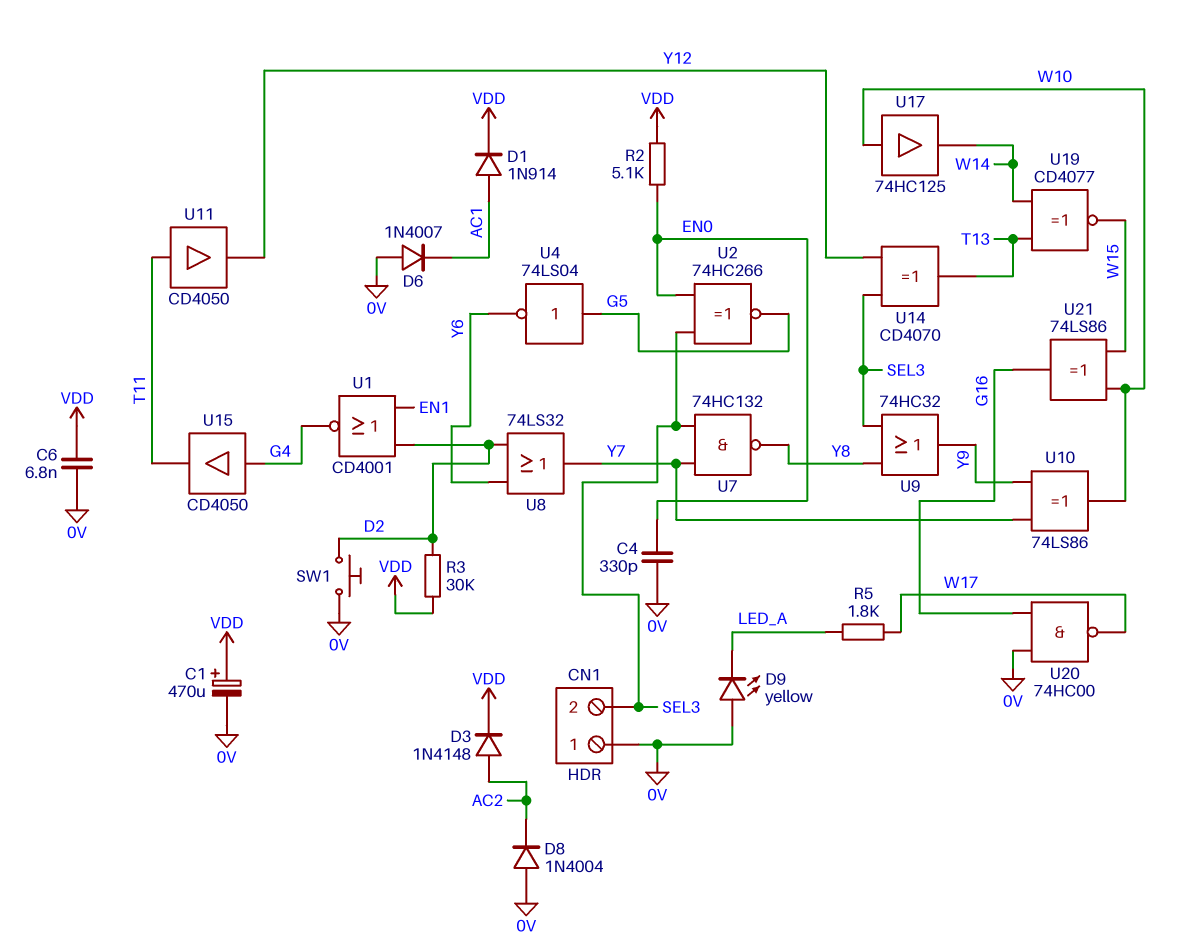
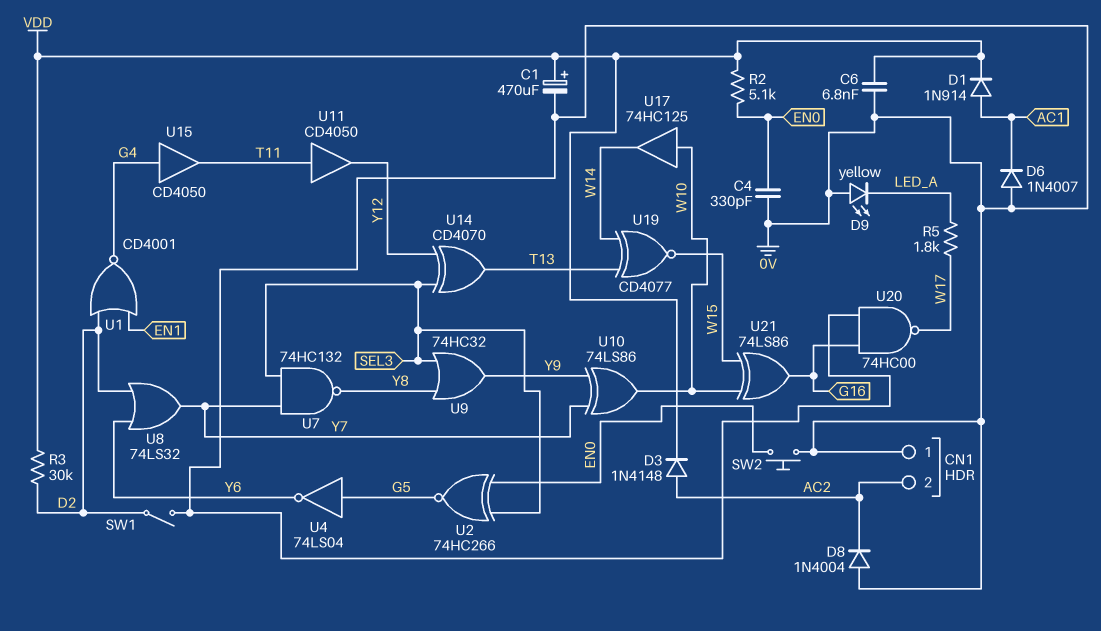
CN1 pin 2: SEL3 -> AC2
SW1: button (0V, D2) -> switch (0V, D2)
SW2: none -> button (0V, EN0)

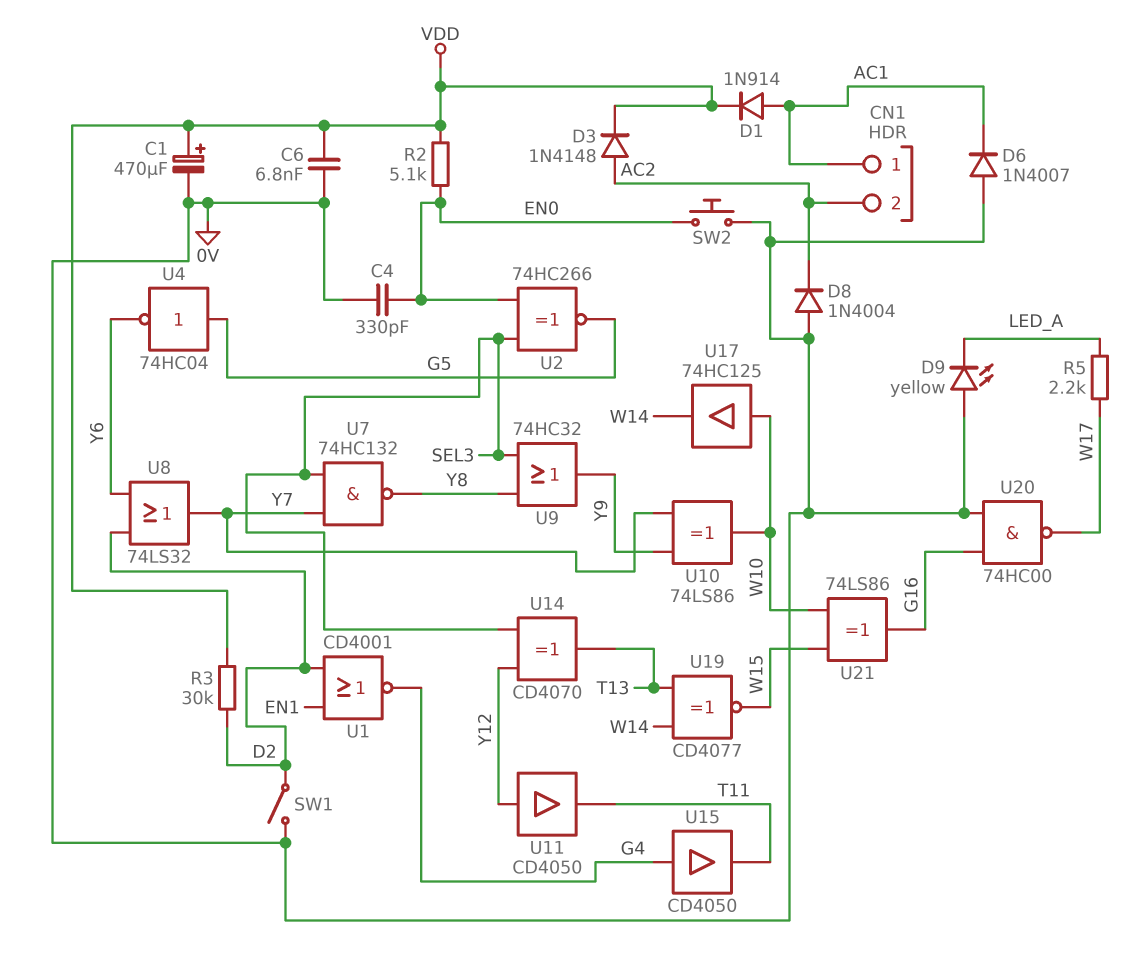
CN1 pin 1: 0V -> AC1
R5: 1.8k (LED_A, W17) -> 2.2k (LED_A, W17)
U4: NOT 74LS04 (in G5, out Y6) -> NOT 74HC04 (in G5, out Y6)
U11: buffer CD4050 (in T11, out Y12) -> buffer CD4050 (in Y12, out T11)

